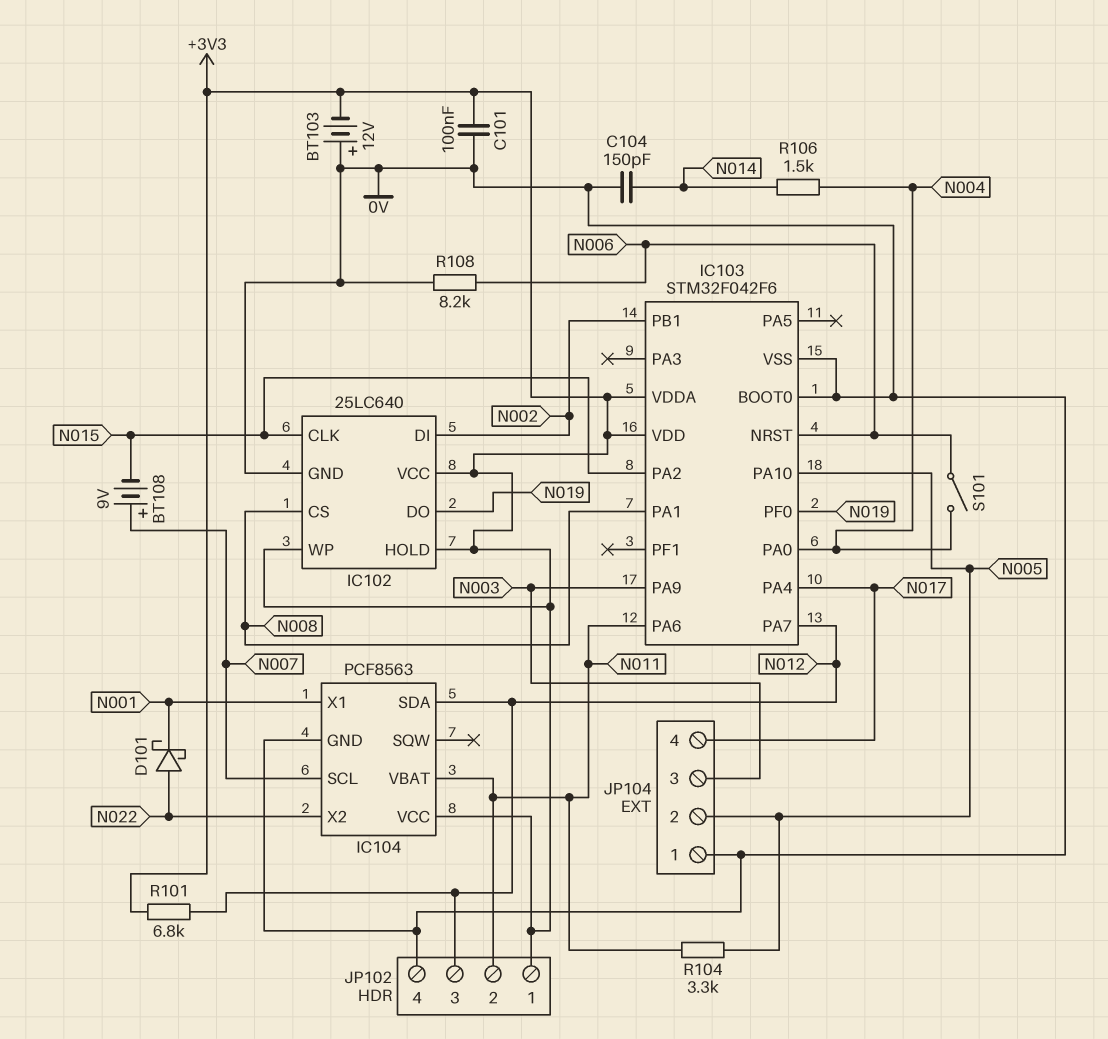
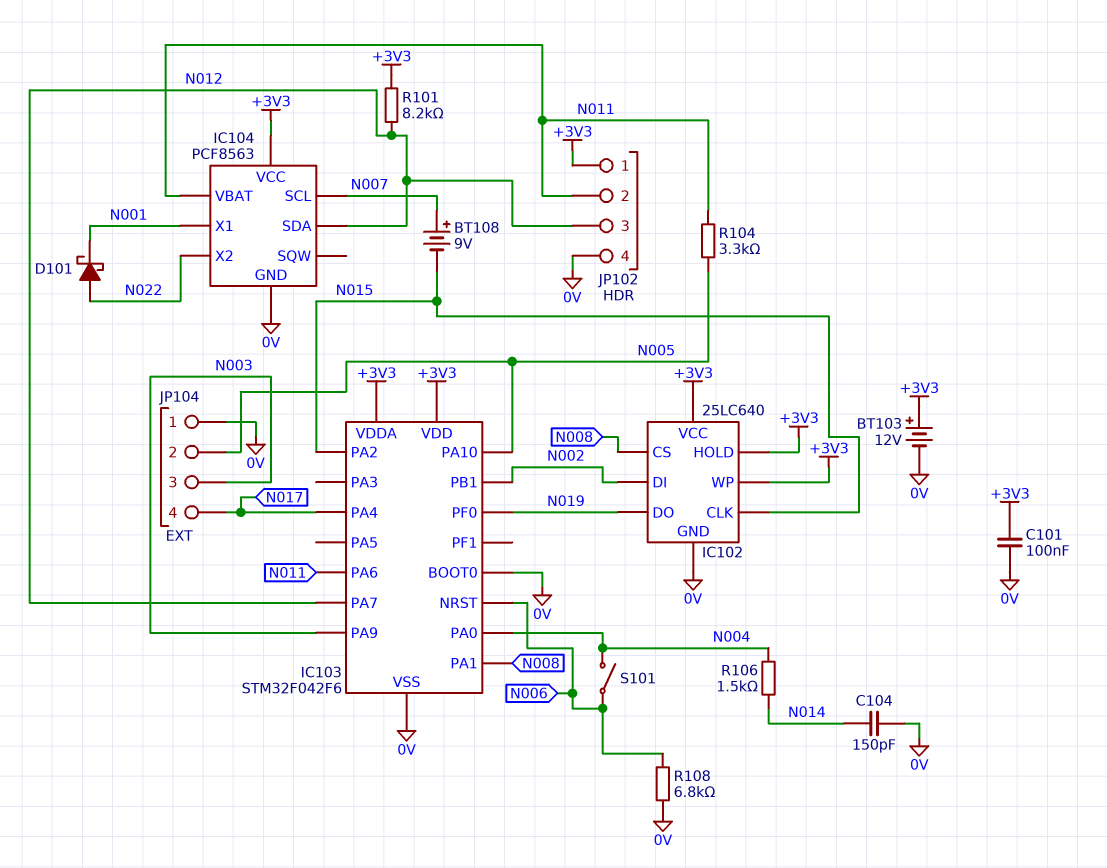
BT103: 12V (plus 0V, minus +3V3) -> 12V (plus +3V3, minus 0V)
R101: 6.8k (+3V3, N012) -> 8.2k (+3V3, N012)
R108: 8.2k (0V, N006) -> 6.8k (0V, N006)

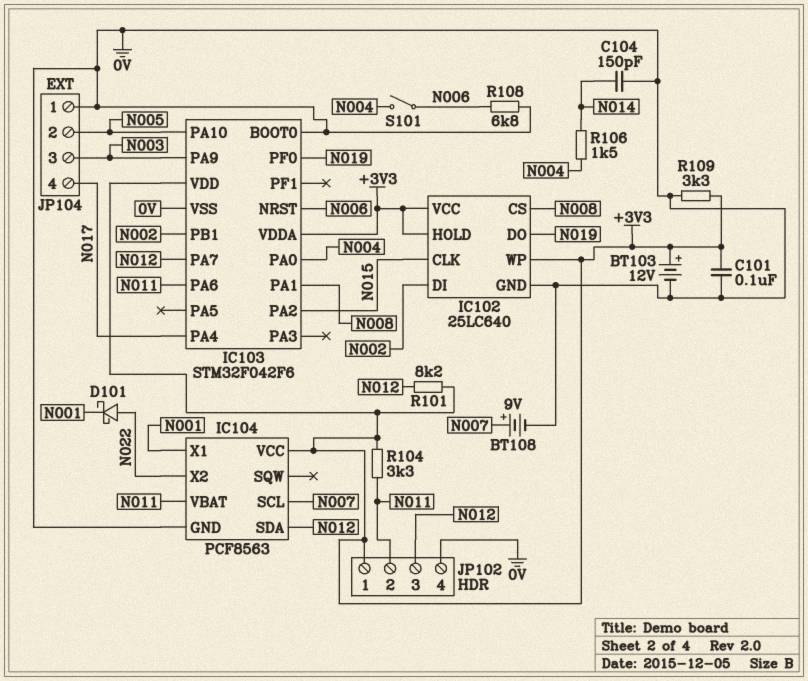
BT108: 9V (plus N007, minus N015) -> 9V (plus N007, minus 0V)
R104: 3.3k (N005, N011) -> 3.3k (+3V3, N011)
R109: none -> 3.3k (+3V3, 0V)

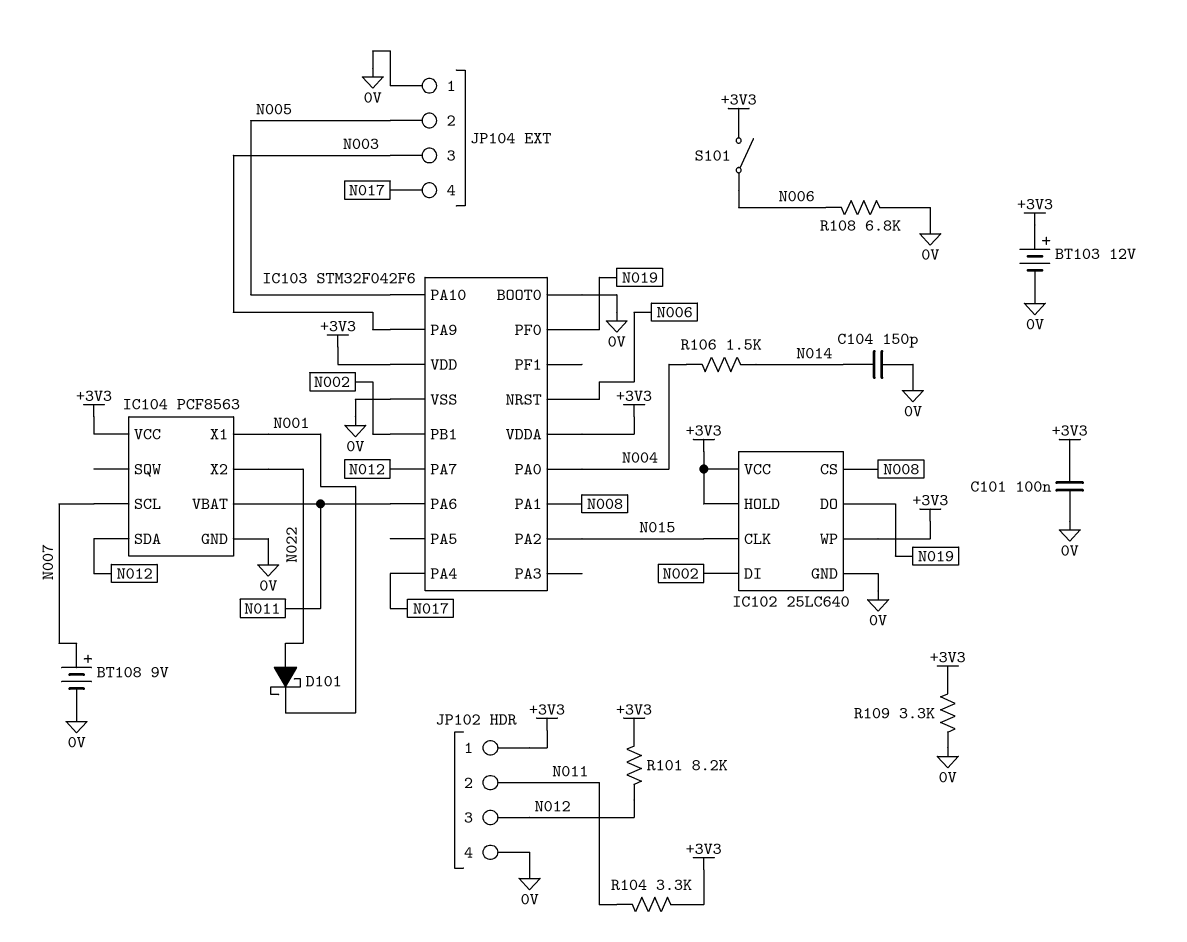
S101: switch (N004, N006) -> switch (+3V3, N006)

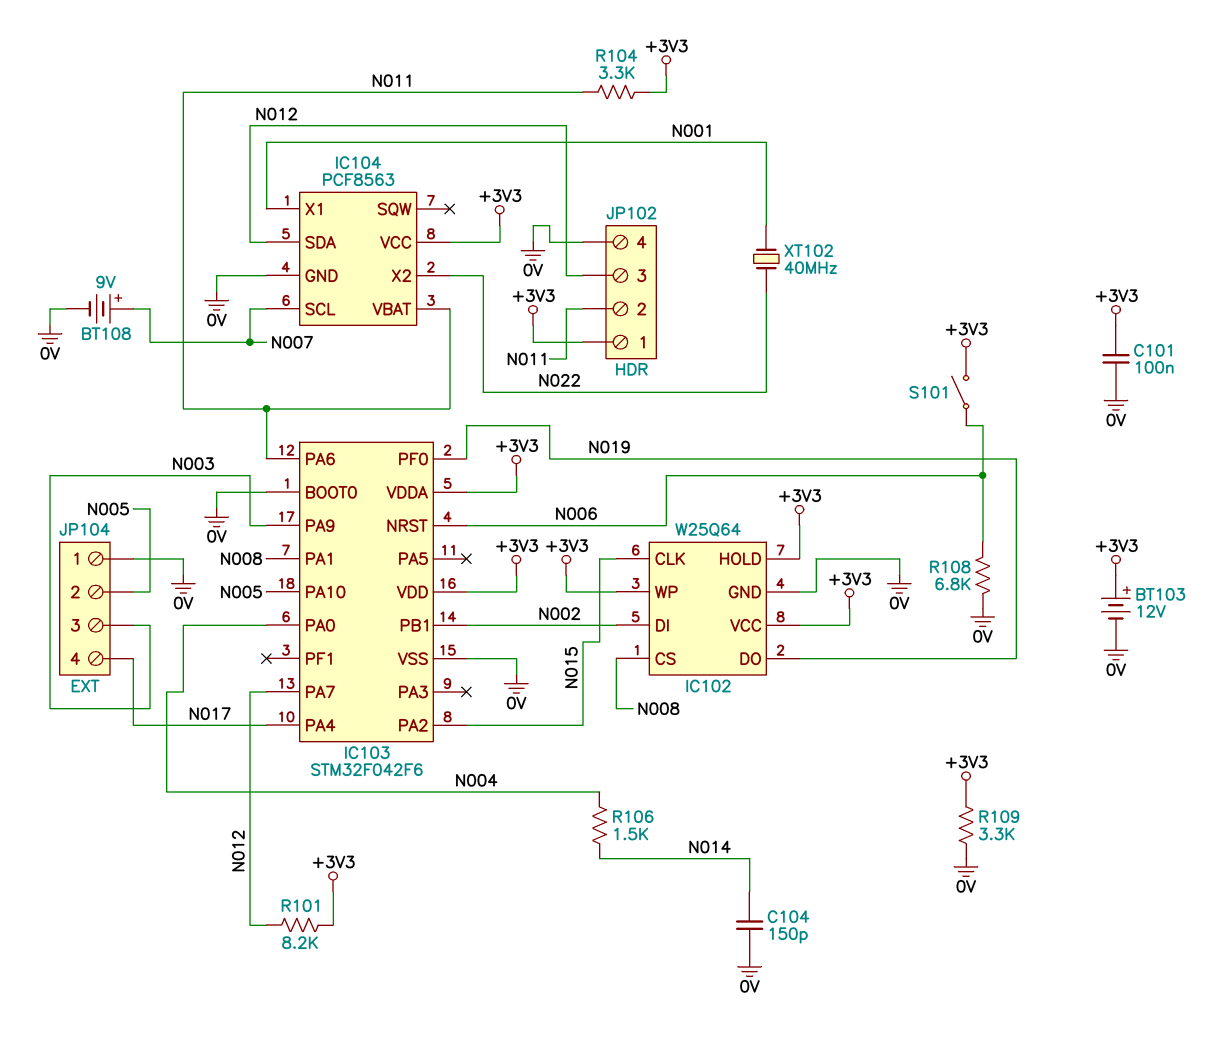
D101: schottky (A N022, K N001) -> none
IC102: 25LC640 -> W25Q64
XT102: none -> 40MHz (N001, N022)

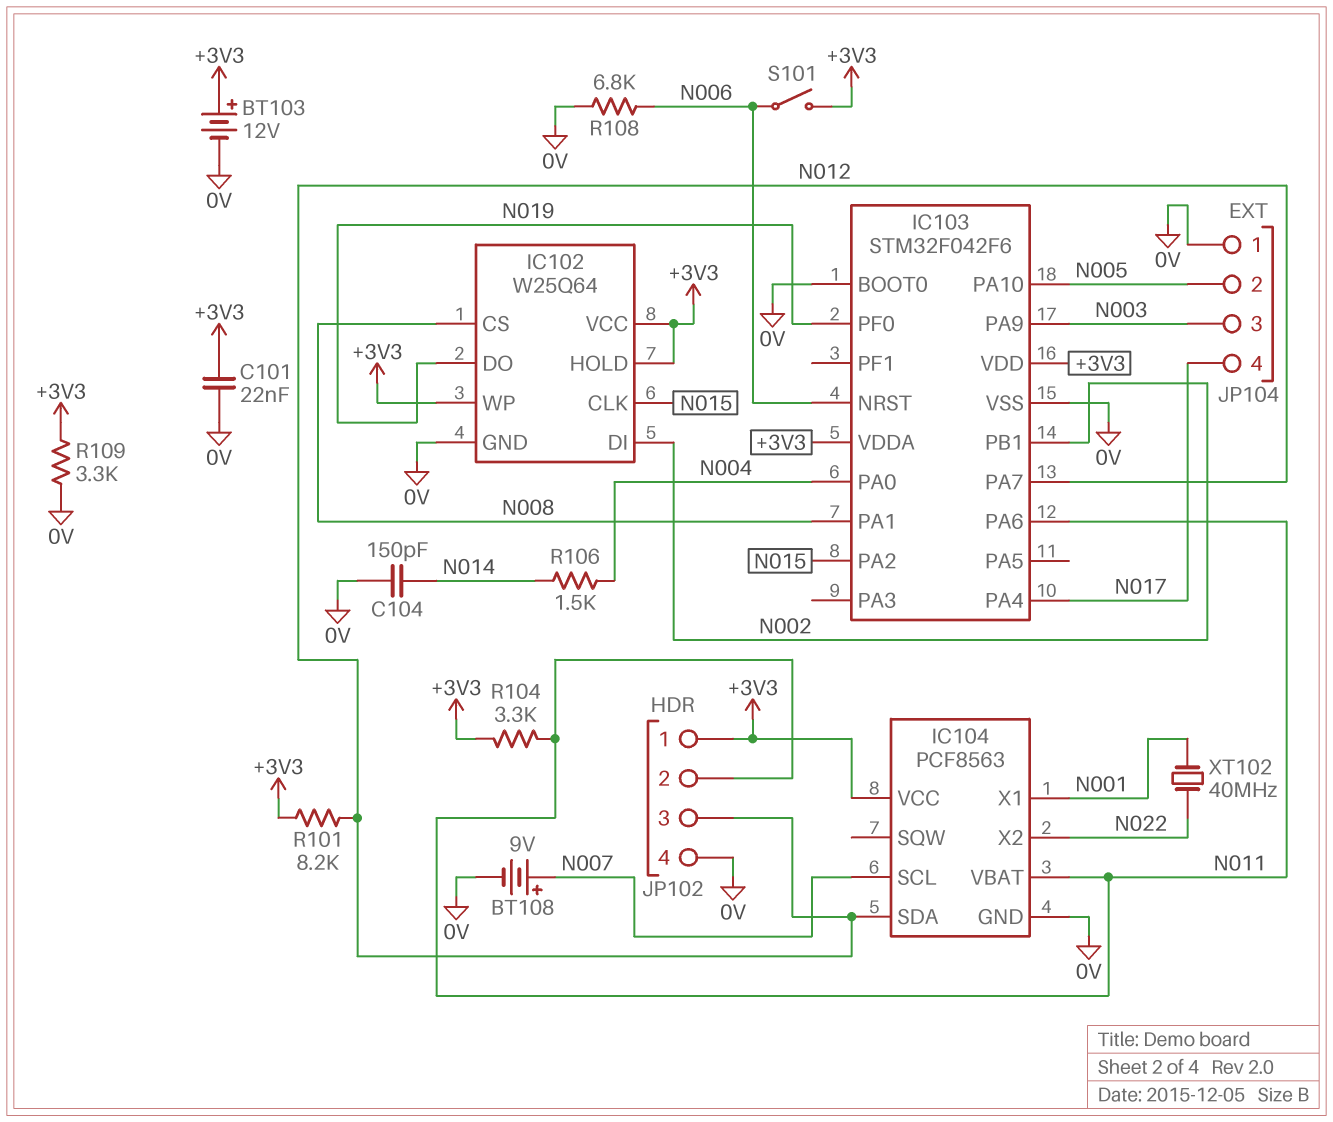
C101: 100nF (+3V3, 0V) -> 22nF (+3V3, 0V)

